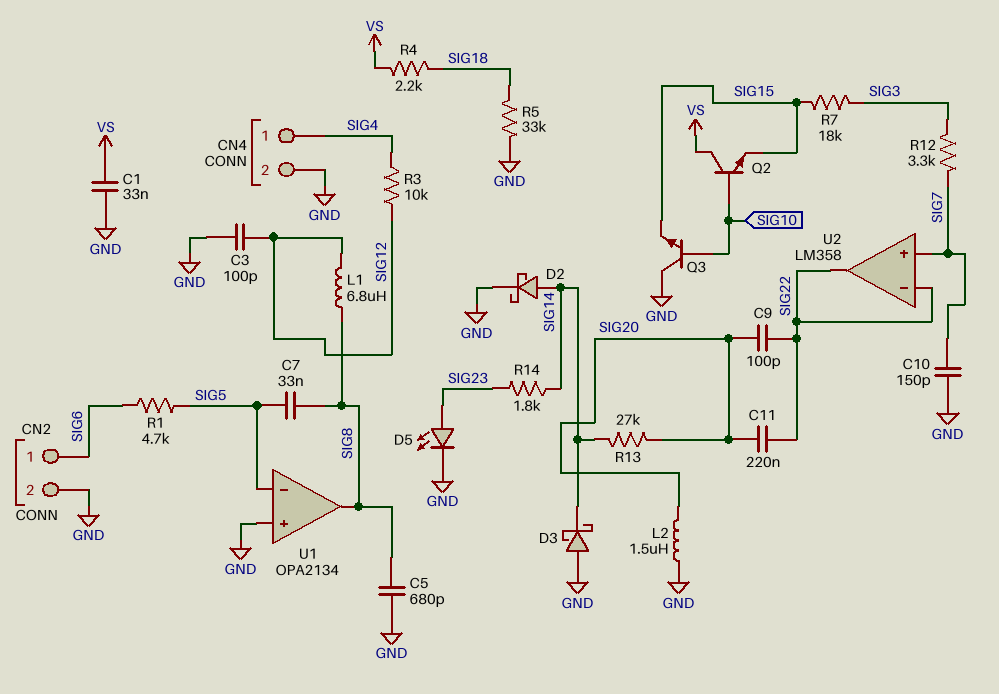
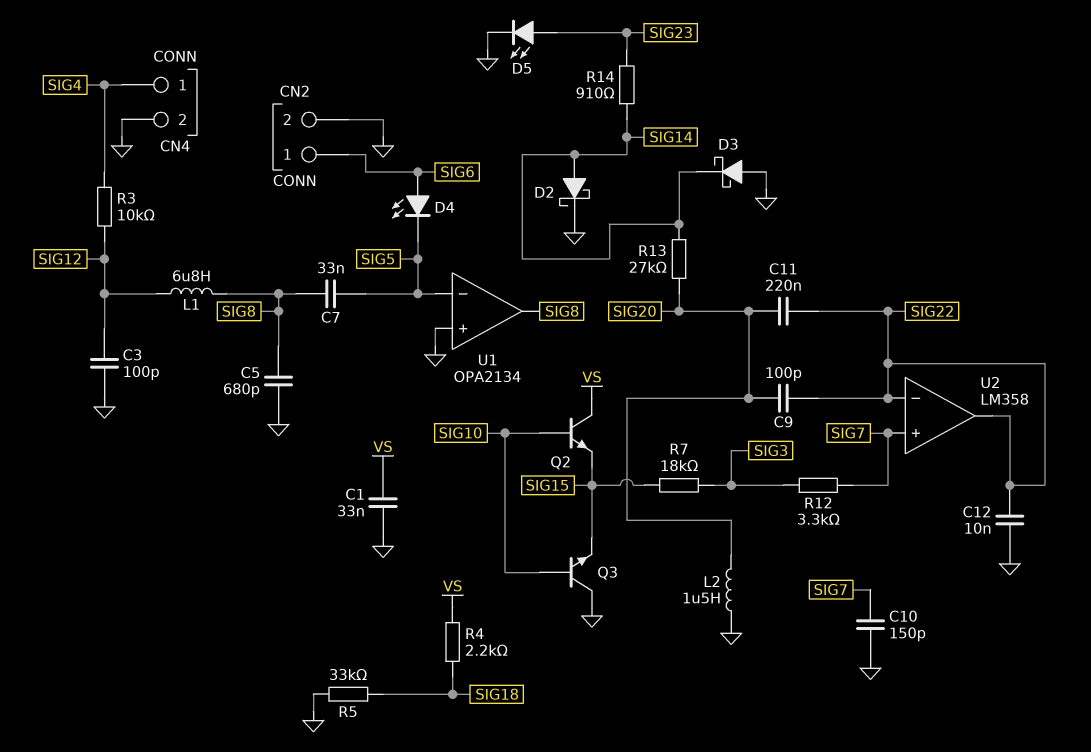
C12: none -> 10nF (GND, SIG22)
D4: none -> LED (A SIG6, K SIG5)
R1: 4.7k (SIG5, SIG6) -> none
R14: 1.8k (SIG14, SIG23) -> 910 (SIG14, SIG23)

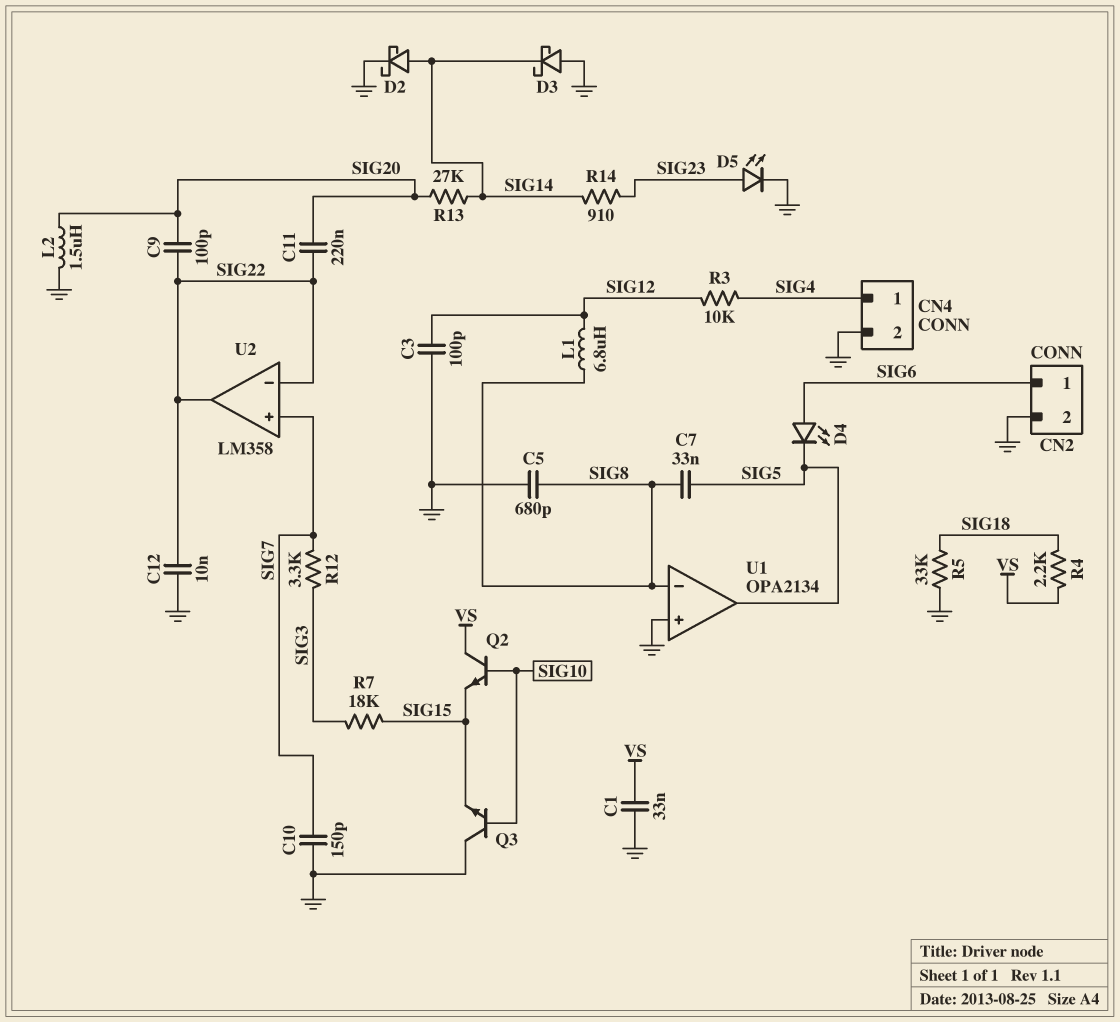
U1 pin in-: SIG5 -> SIG8
U1 pin out: SIG8 -> SIG5

